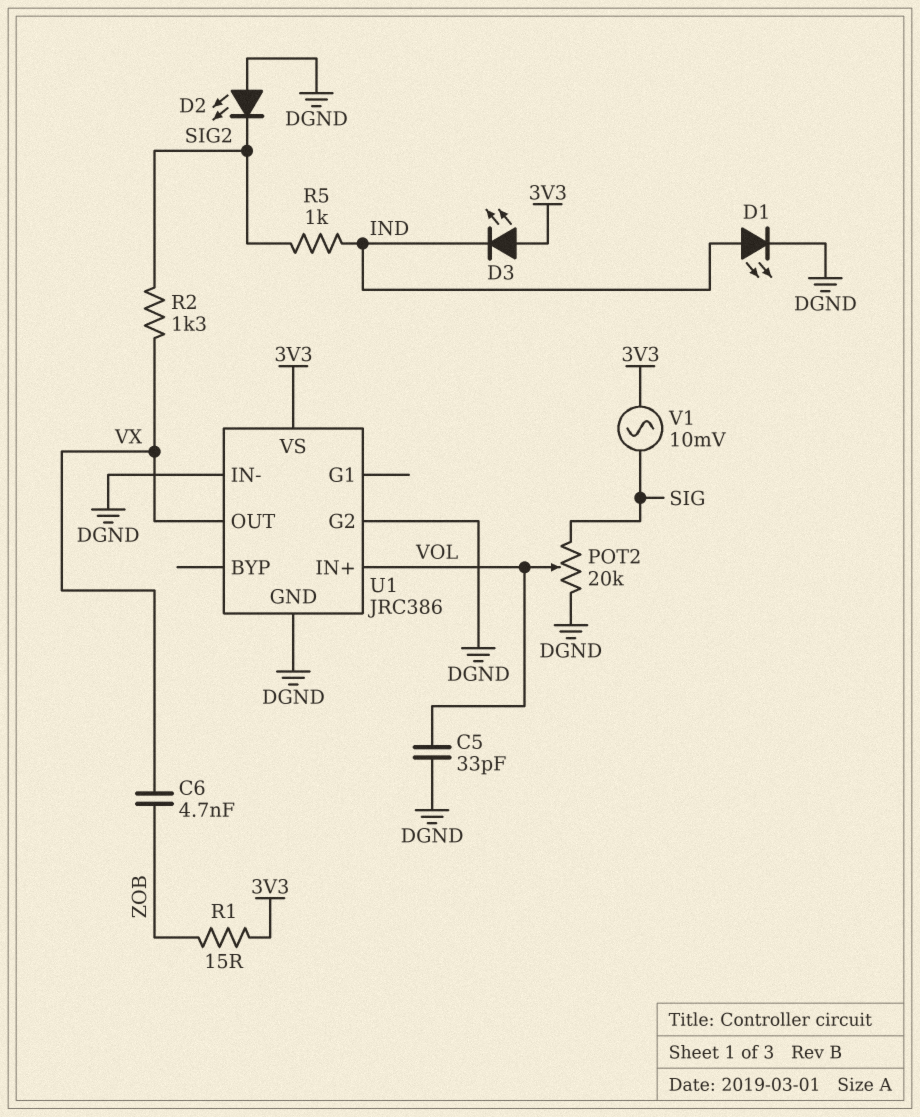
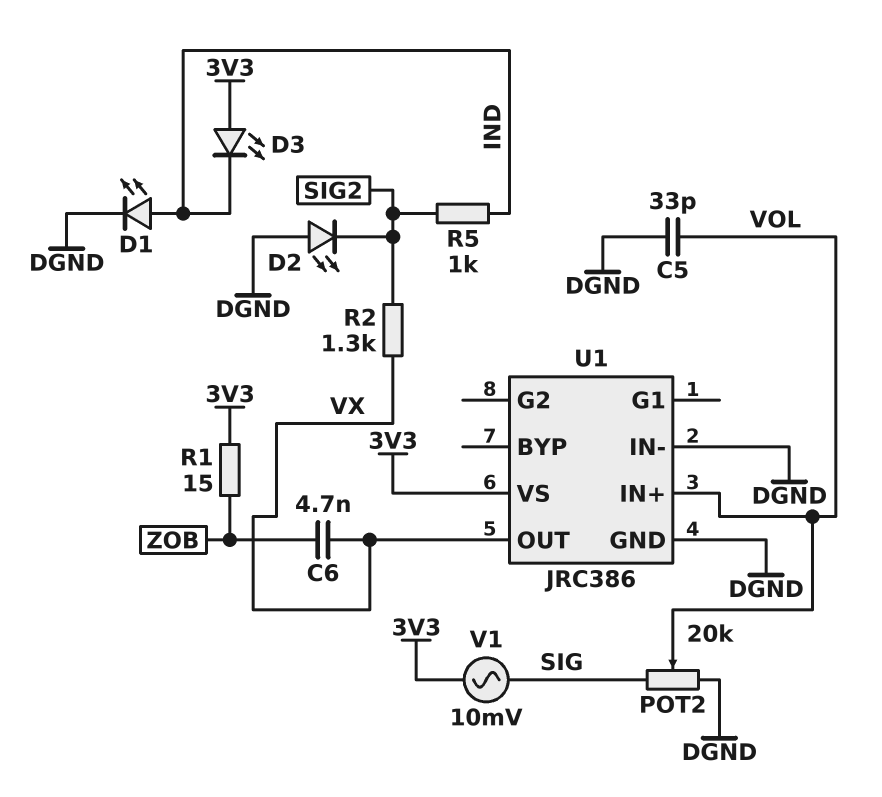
U1 pin G2: DGND -> none

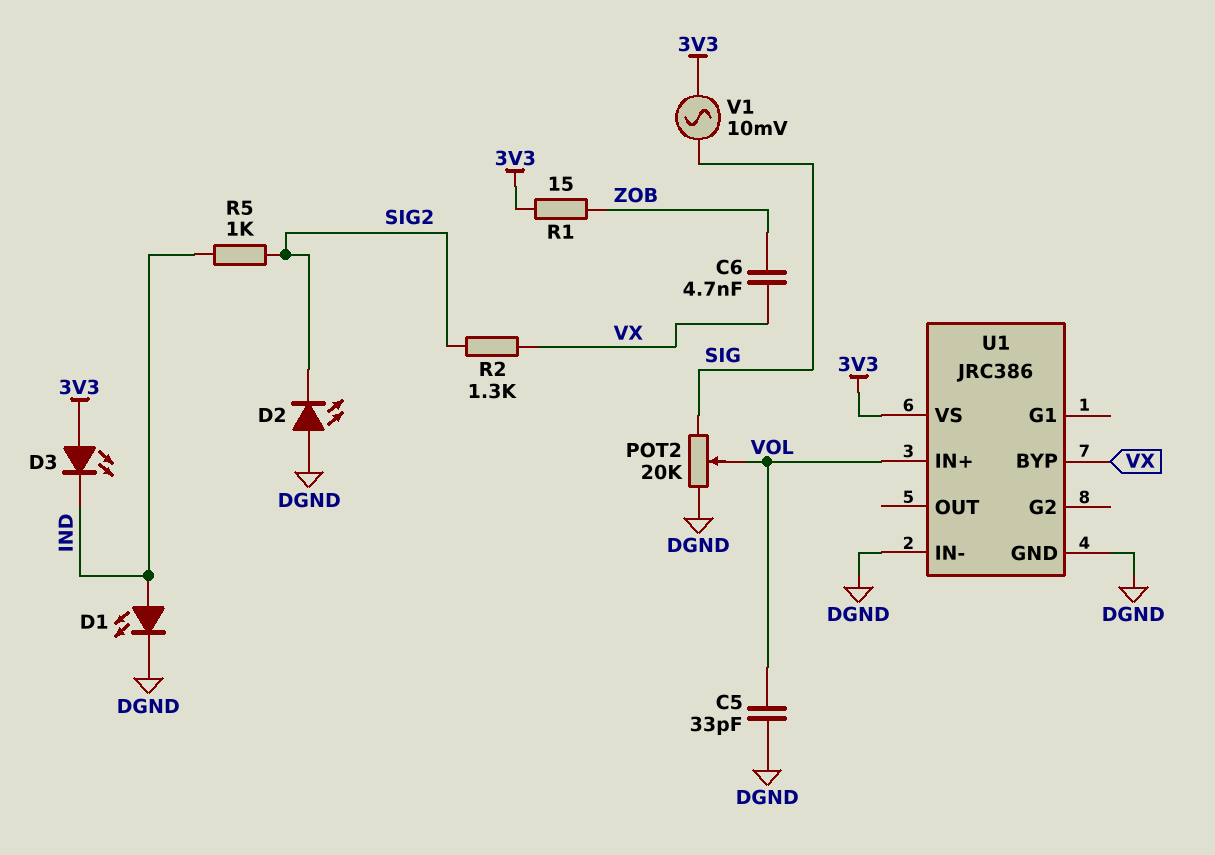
U1 pin BYP: none -> VX
U1 pin OUT: VX -> none

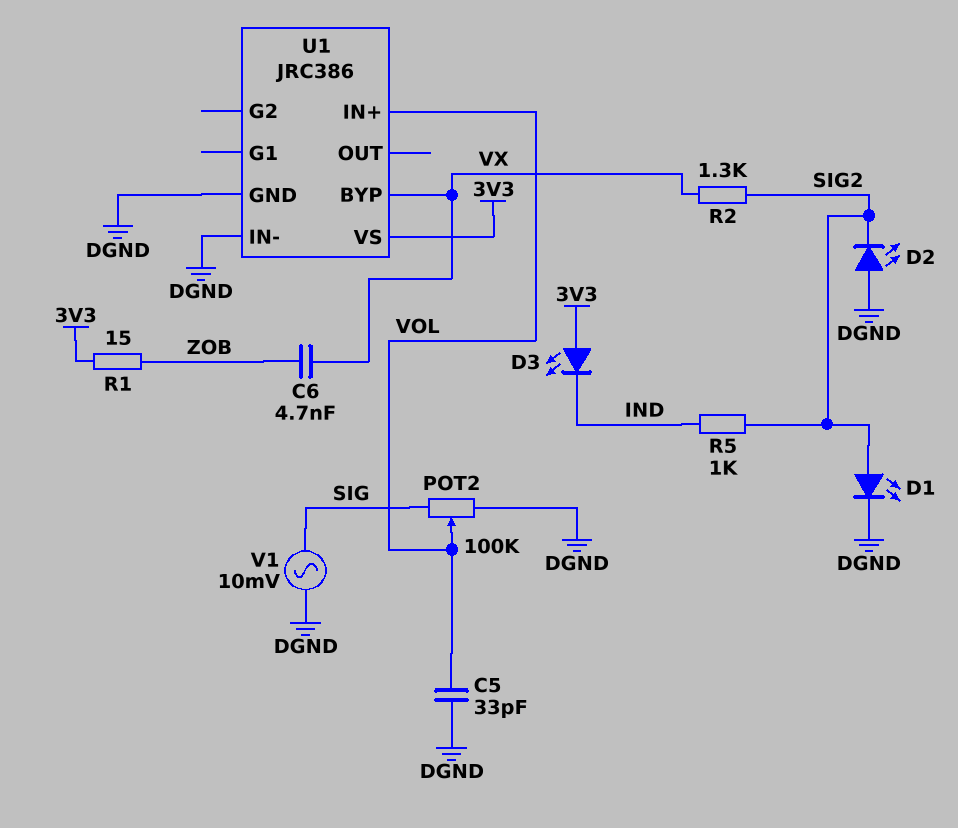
D1: LED (A IND, K DGND) -> LED (A SIG2, K DGND)
POT2: 20k (DGND, SIG, wiper VOL) -> 100k (DGND, SIG, wiper VOL)
V1: AC 10mV (3V3, SIG) -> AC 10mV (DGND, SIG)

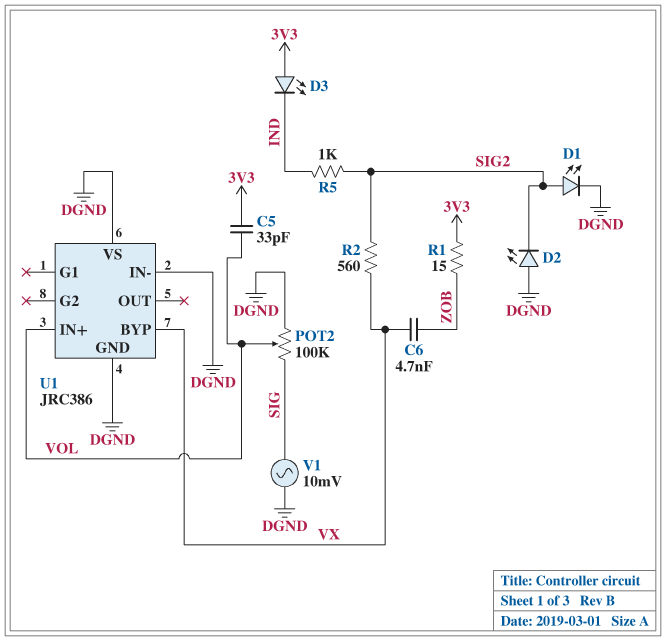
C5: 33pF (DGND, VOL) -> 33pF (3V3, VOL)
R2: 1.3k (SIG2, VX) -> 560 (SIG2, VX)
U1 pin VS: 3V3 -> DGND

